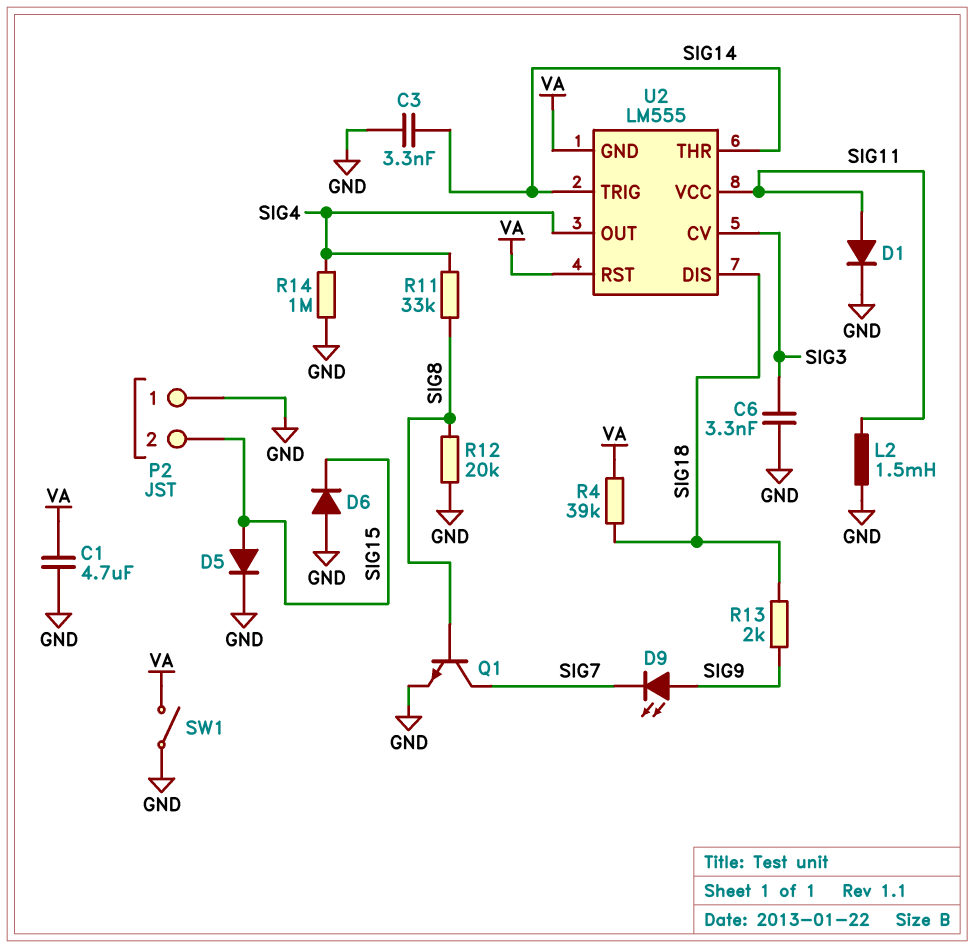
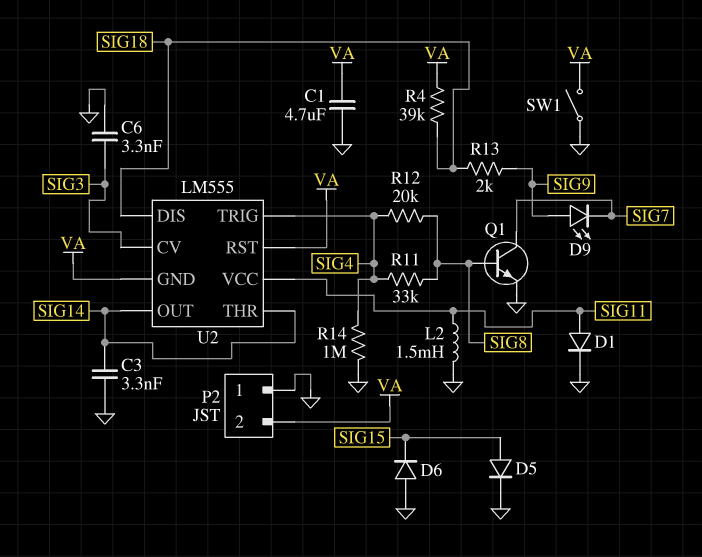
P2 pin 2: SIG15 -> VA
R12: 20k (GND, SIG8) -> 20k (SIG4, SIG8)
U2 pin OUT: SIG4 -> SIG14
U2 pin TRIG: SIG14 -> SIG4

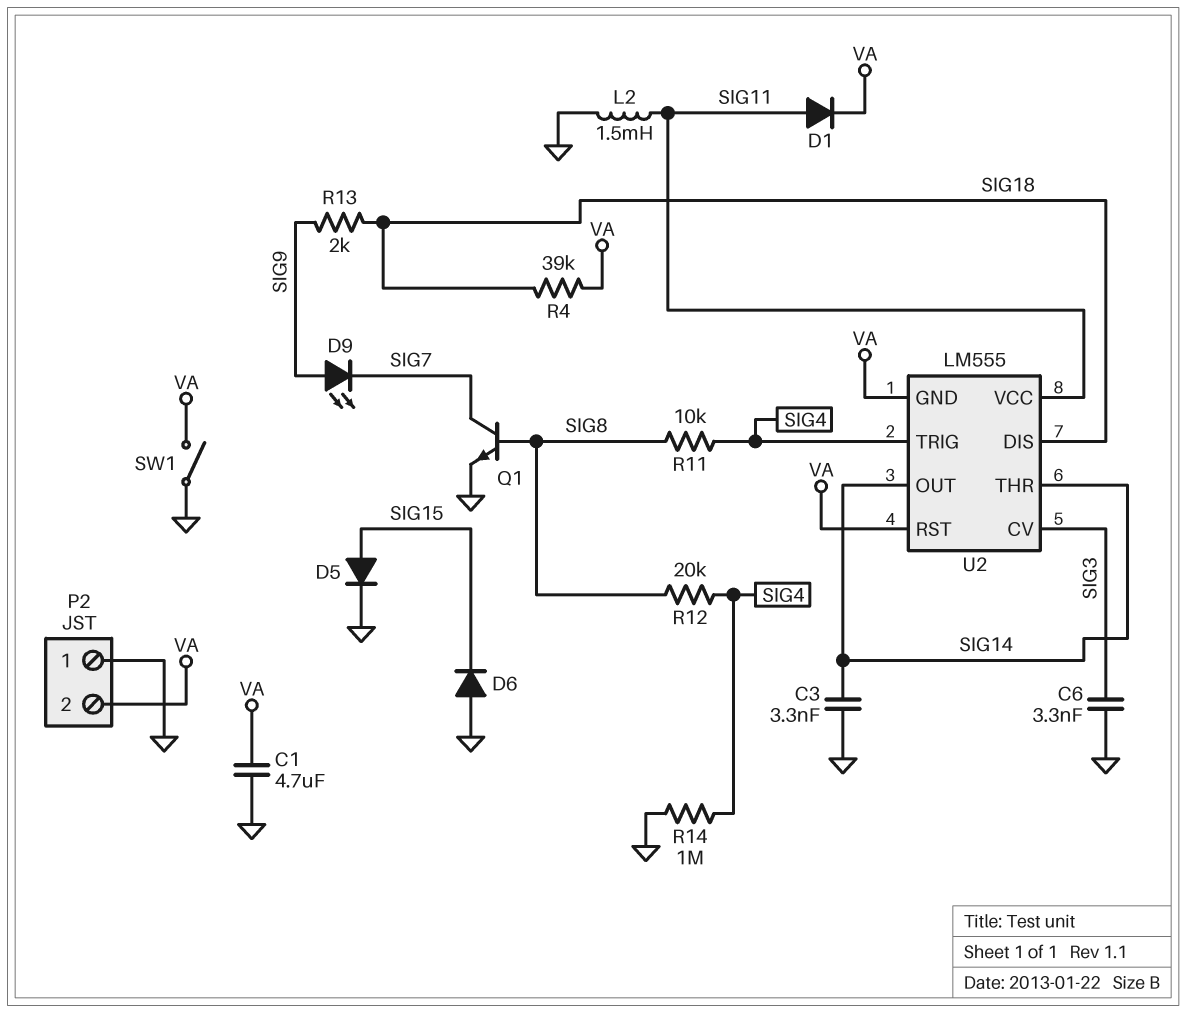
D1: diode (A SIG11, K GND) -> diode (A SIG11, K VA)
R11: 33k (SIG4, SIG8) -> 10k (SIG4, SIG8)

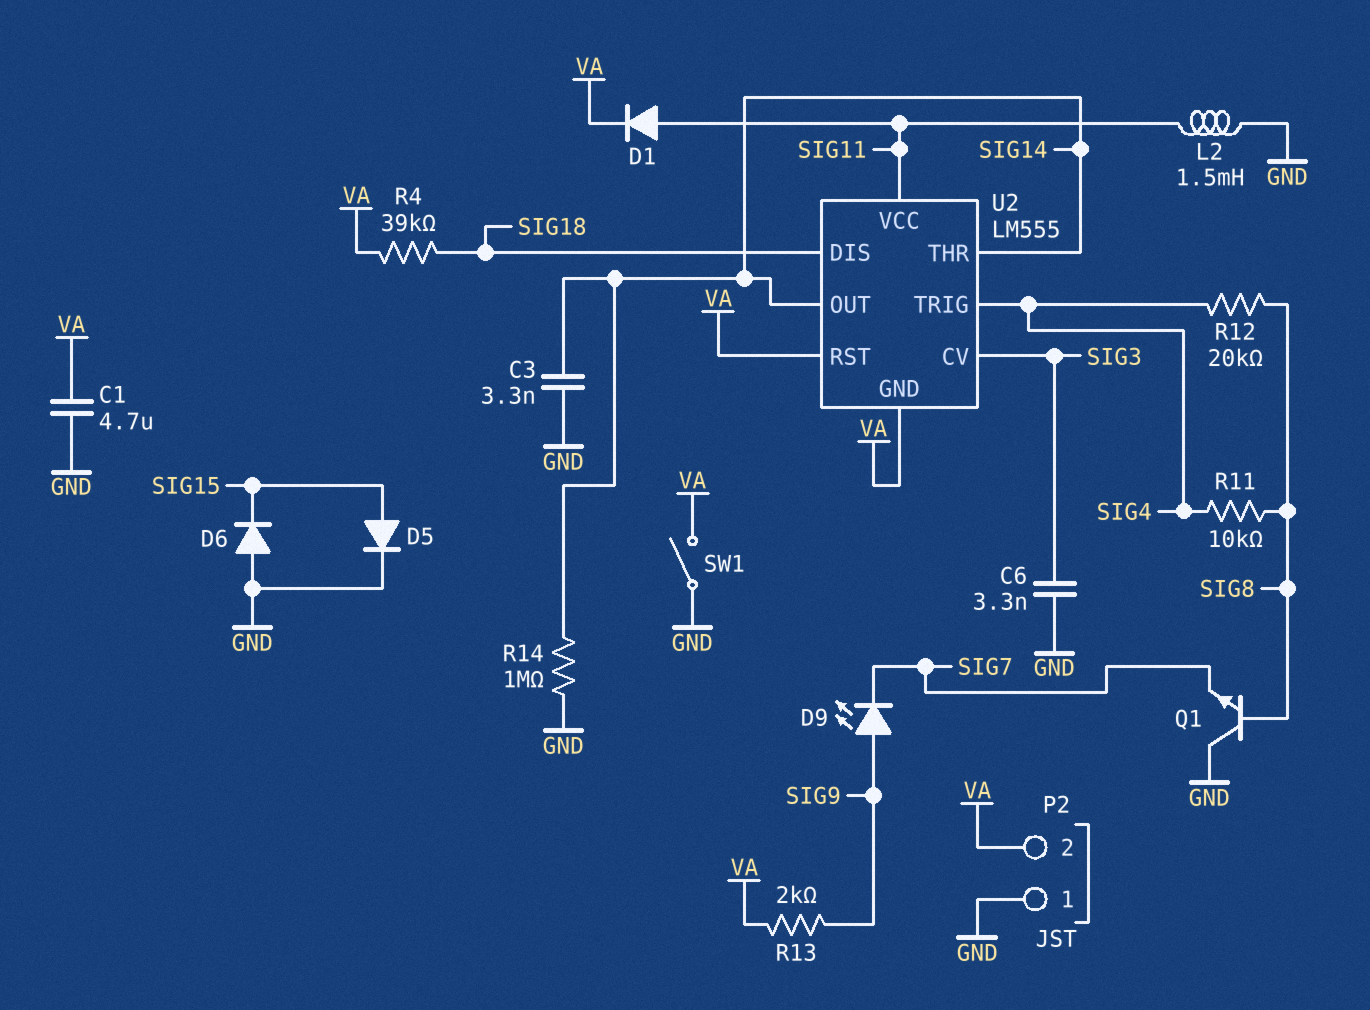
Q1: NPN (B SIG8, C SIG7, E GND) -> NPN (B SIG8, C GND, E SIG7)
R13: 2k (SIG9, SIG18) -> 2k (SIG9, VA)
R14: 1M (GND, SIG4) -> 1M (GND, SIG14)

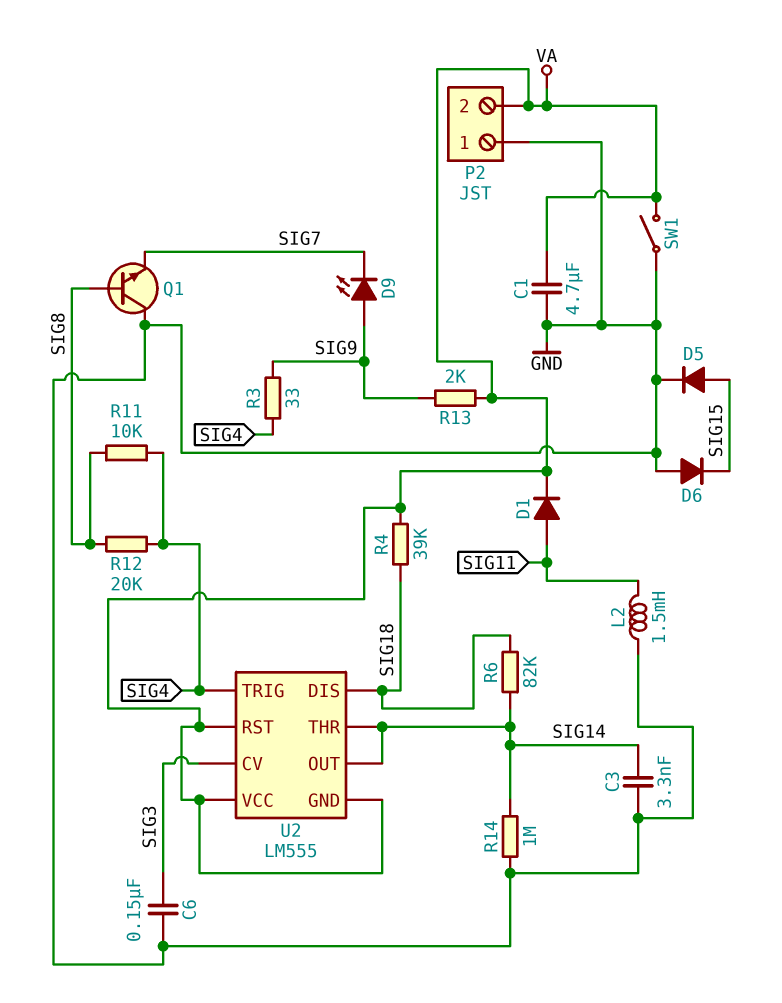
C6: 3.3nF (GND, SIG3) -> 150nF (GND, SIG3)
R3: none -> 33 (SIG4, SIG9)
R6: none -> 82k (SIG14, SIG18)
U2 pin VCC: SIG11 -> VA

